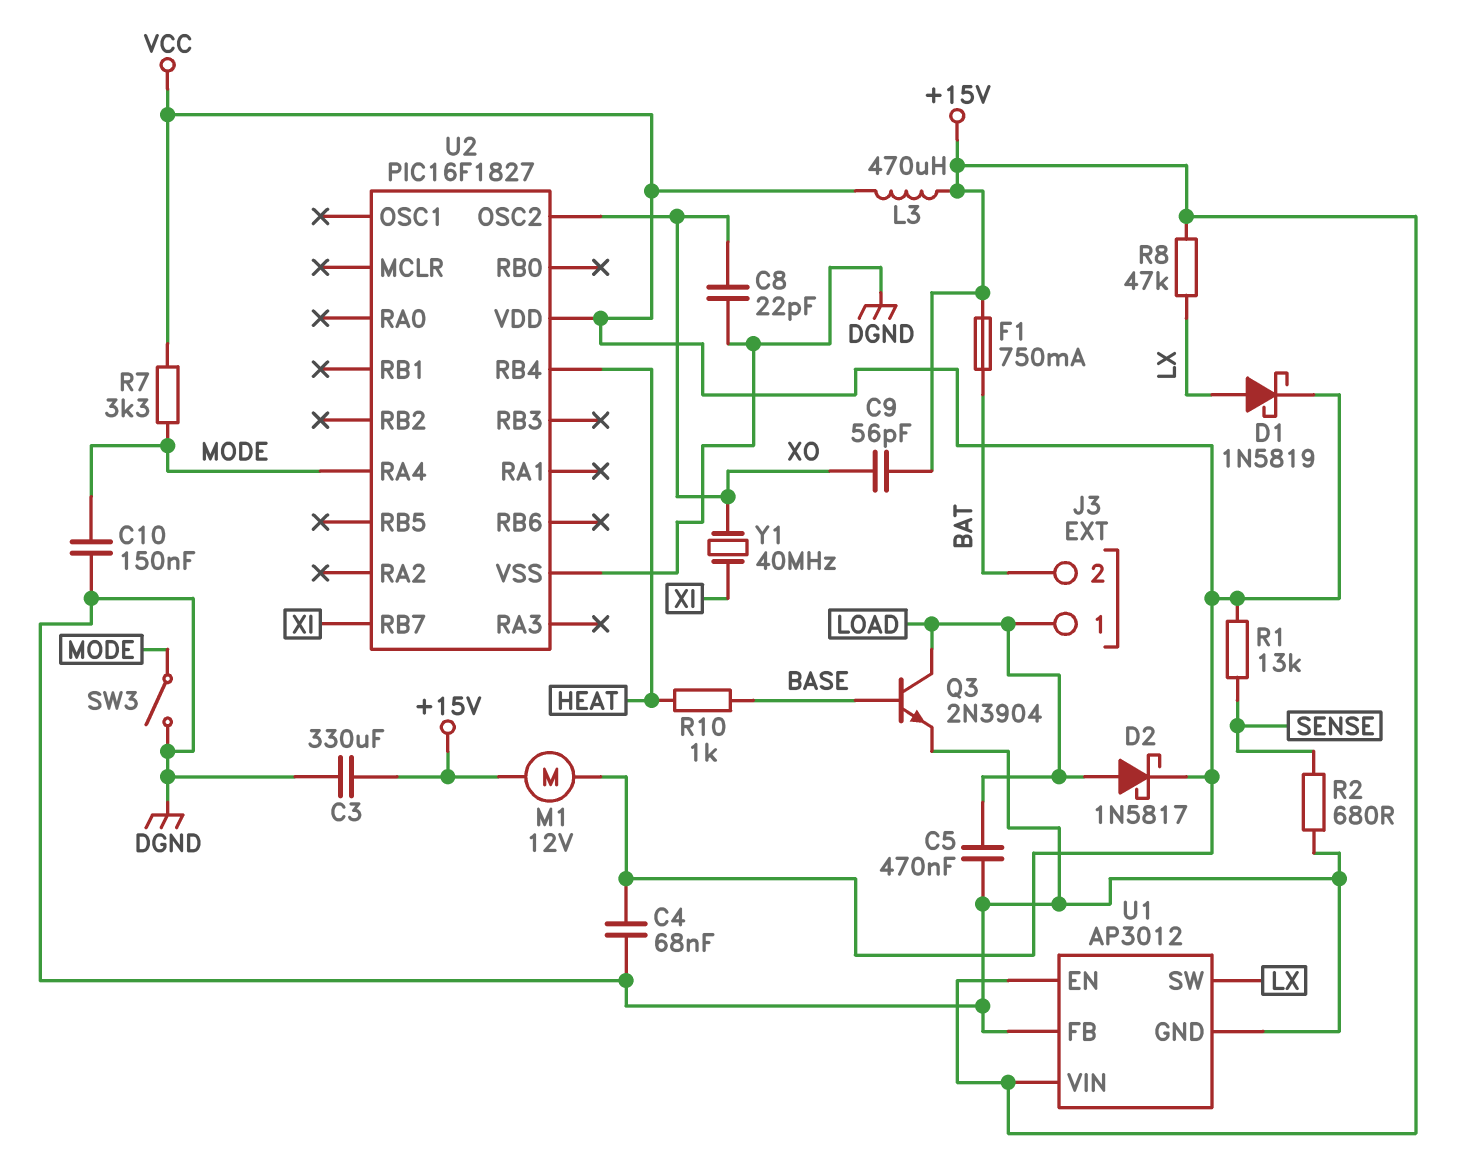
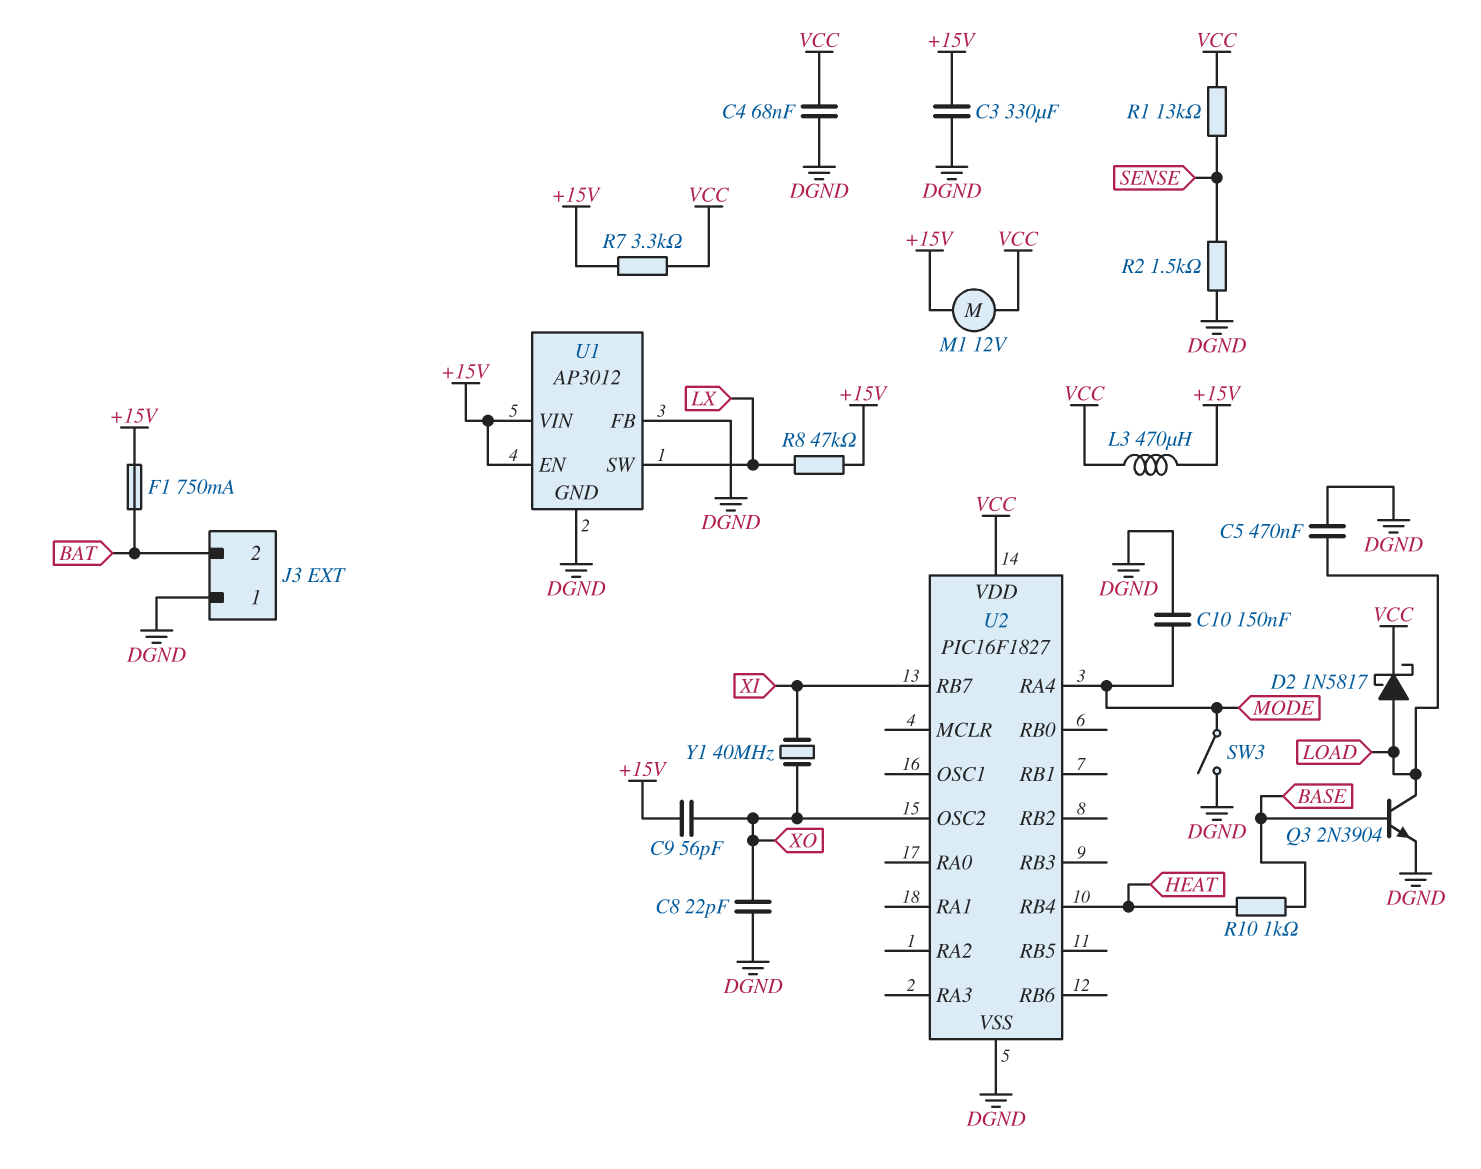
D1: schottky 1N5819 (A LX, K VCC) -> none
J3 pin 1: LOAD -> DGND
R2: 680 (DGND, SENSE) -> 1.5k (DGND, SENSE)
R7: 3.3k (MODE, VCC) -> 3.3k (+15V, VCC)

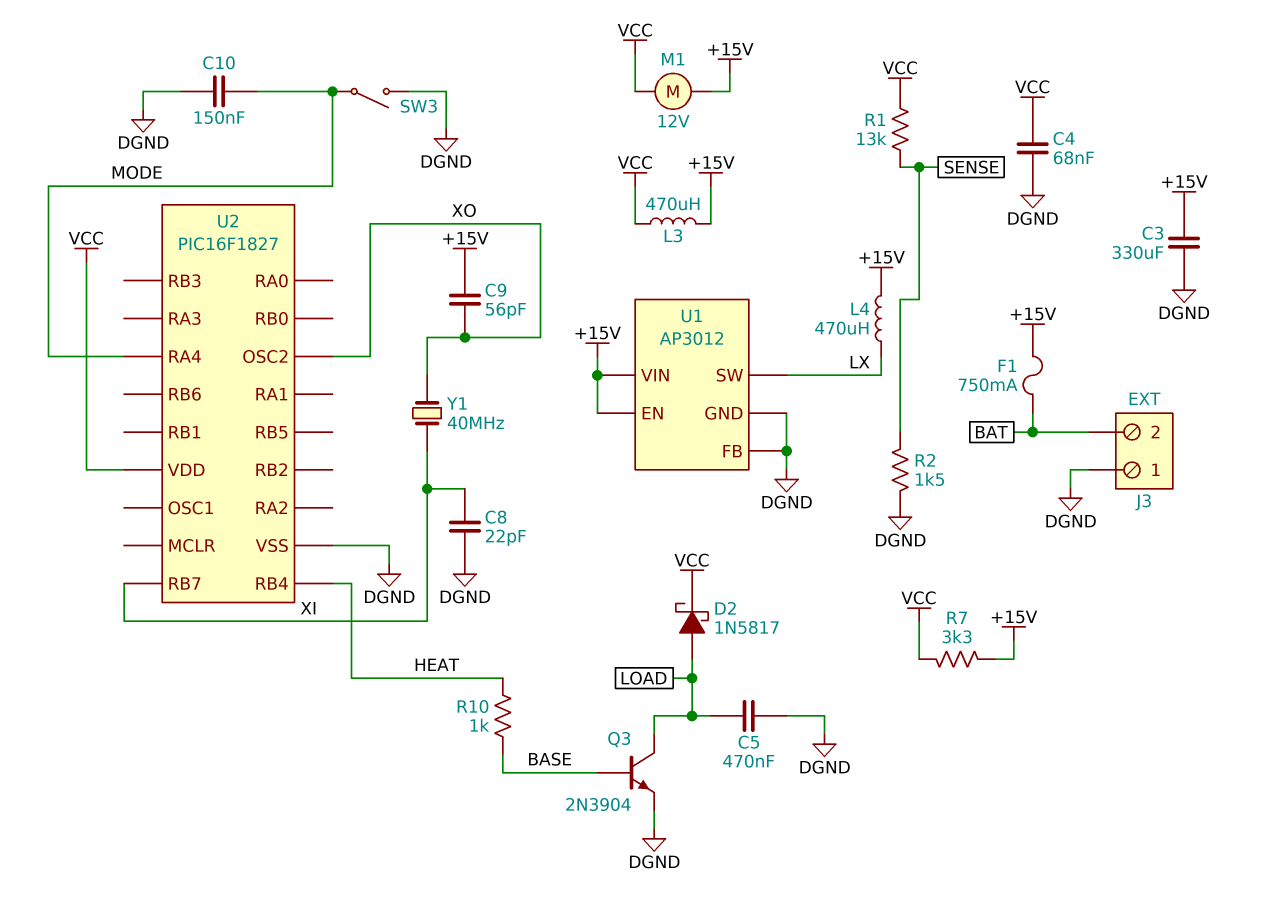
C8: 22pF (DGND, XO) -> 22pF (DGND, XI)
L4: none -> 470uH (+15V, LX)
R8: 47k (+15V, LX) -> none

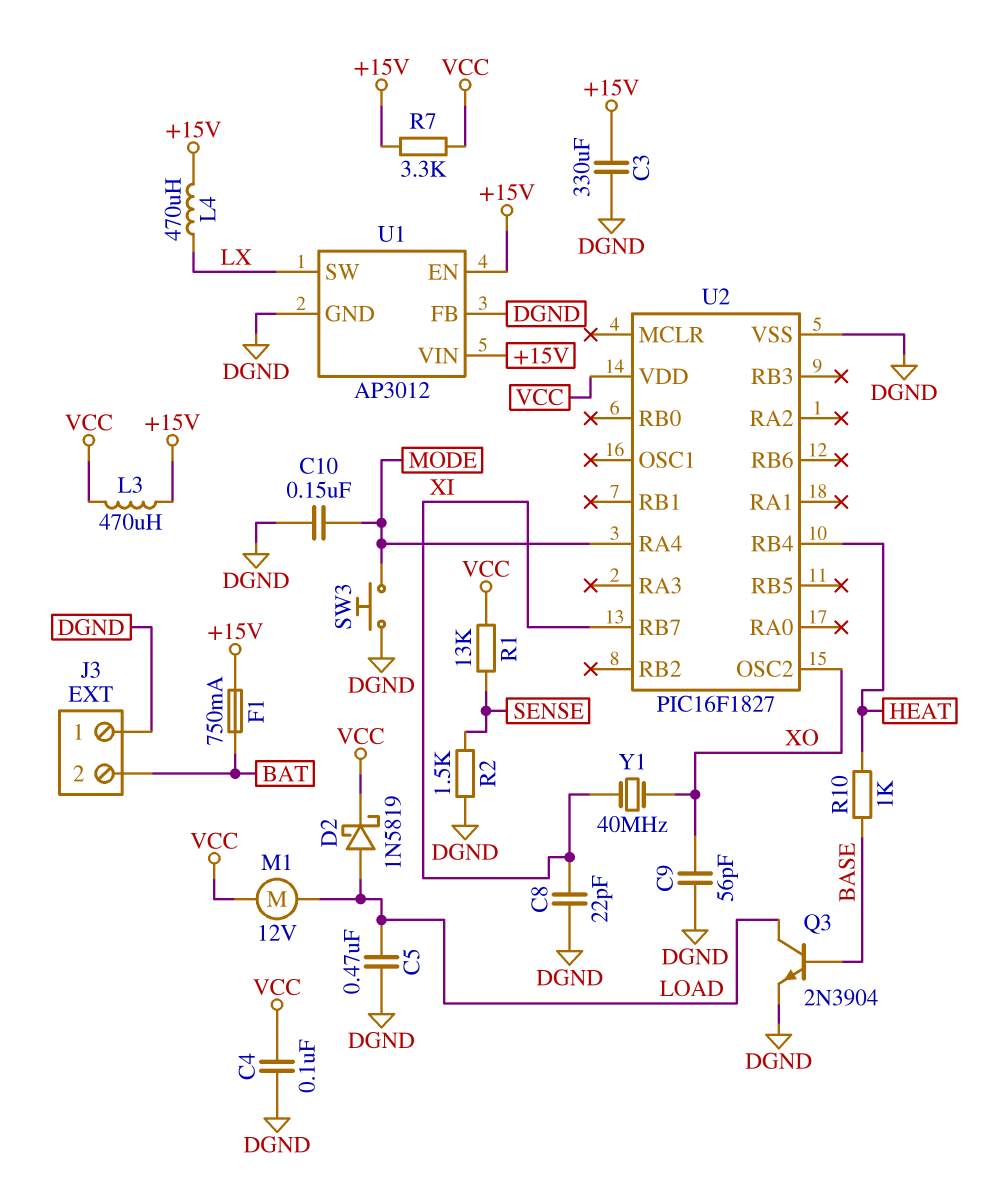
C4: 68nF (DGND, VCC) -> 100nF (DGND, VCC)
C9: 56pF (+15V, XO) -> 56pF (DGND, XO)
D2: schottky 1N5817 (A LOAD, K VCC) -> schottky 1N5819 (A LOAD, K VCC)
M1: motor 12V (+15V, VCC) -> motor 12V (LOAD, VCC)
SW3: switch (DGND, MODE) -> button (DGND, MODE)

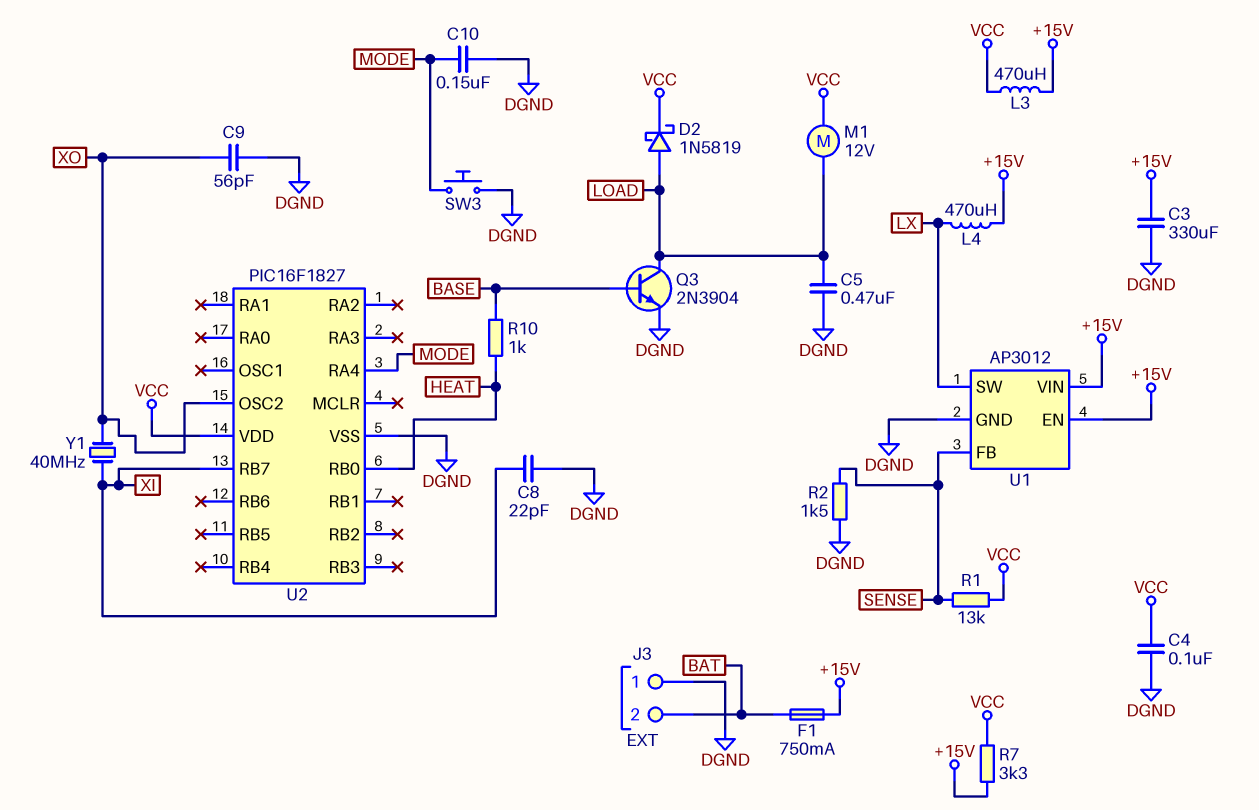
U1 pin FB: DGND -> SENSE
U2 pin RB0: none -> HEAT
U2 pin RB4: HEAT -> none

